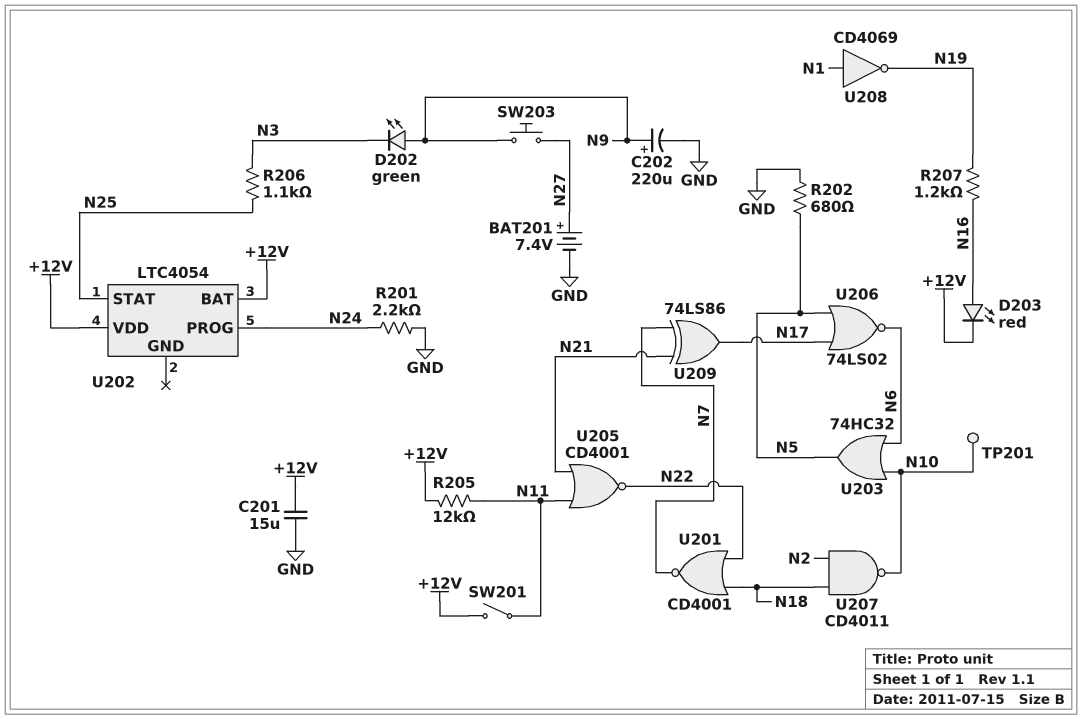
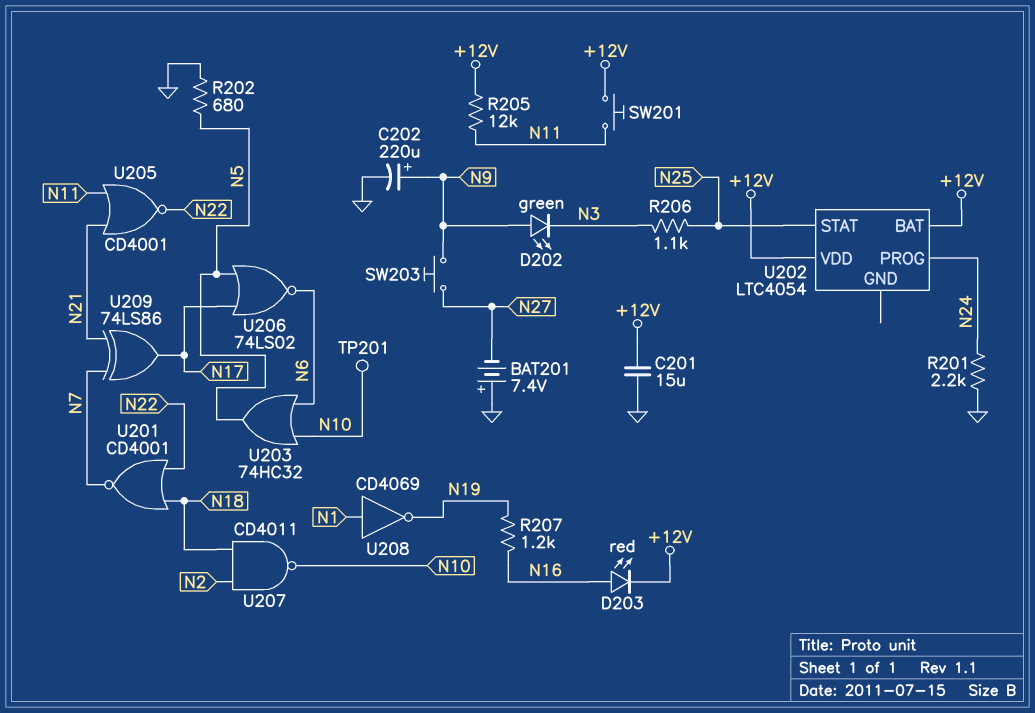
BAT201: 7.4V (plus N27, minus GND) -> 7.4V (plus GND, minus N27)
SW201: switch (+12V, N11) -> button (+12V, N11)

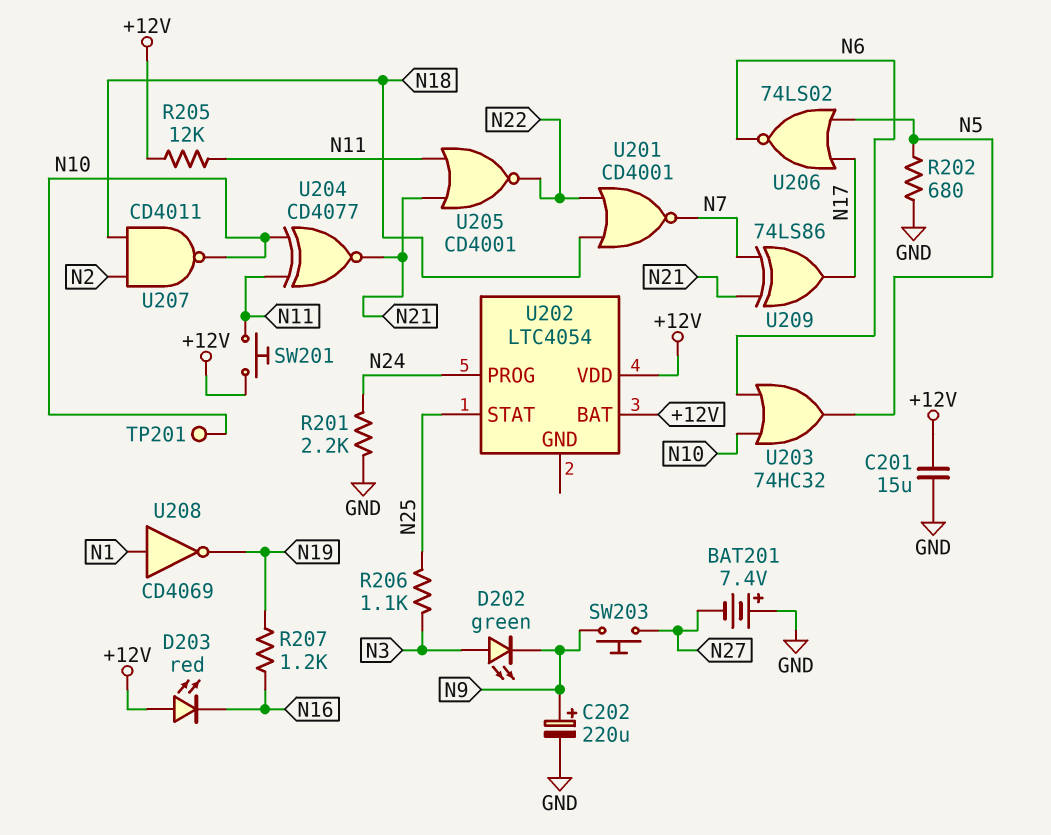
D202: LED green (A N9, K N3) -> LED green (A N3, K N9)
D203: LED red (A N16, K +12V) -> LED red (A +12V, K N16)
U204: none -> XNOR CD4077 (in N10, in N11, out N21)

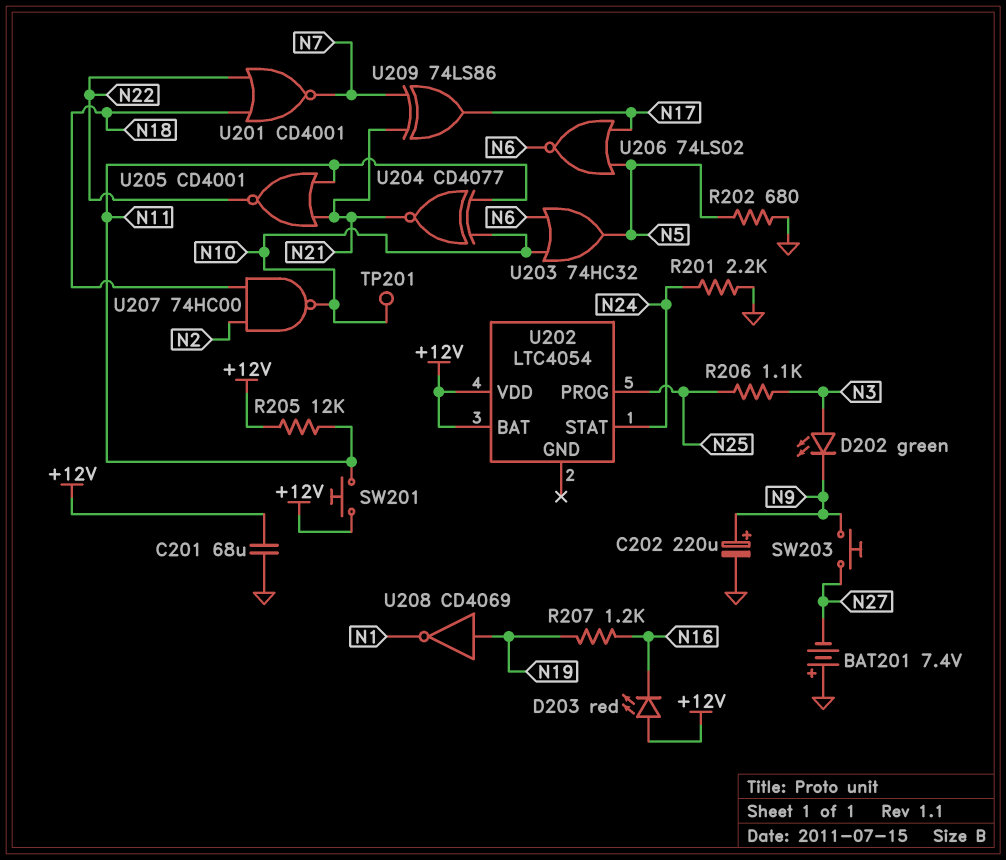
C201: 15uF (+12V, GND) -> 68uF (+12V, GND)
U202 pin PROG: N24 -> N25
U202 pin STAT: N25 -> N24
U207: NAND CD4011 (in N2, in N18, out N10) -> NAND 74HC00 (in N2, in N18, out N10)
U208: NOT CD4069 (in N1, out N19) -> NOT CD4069 (in N19, out N1)

